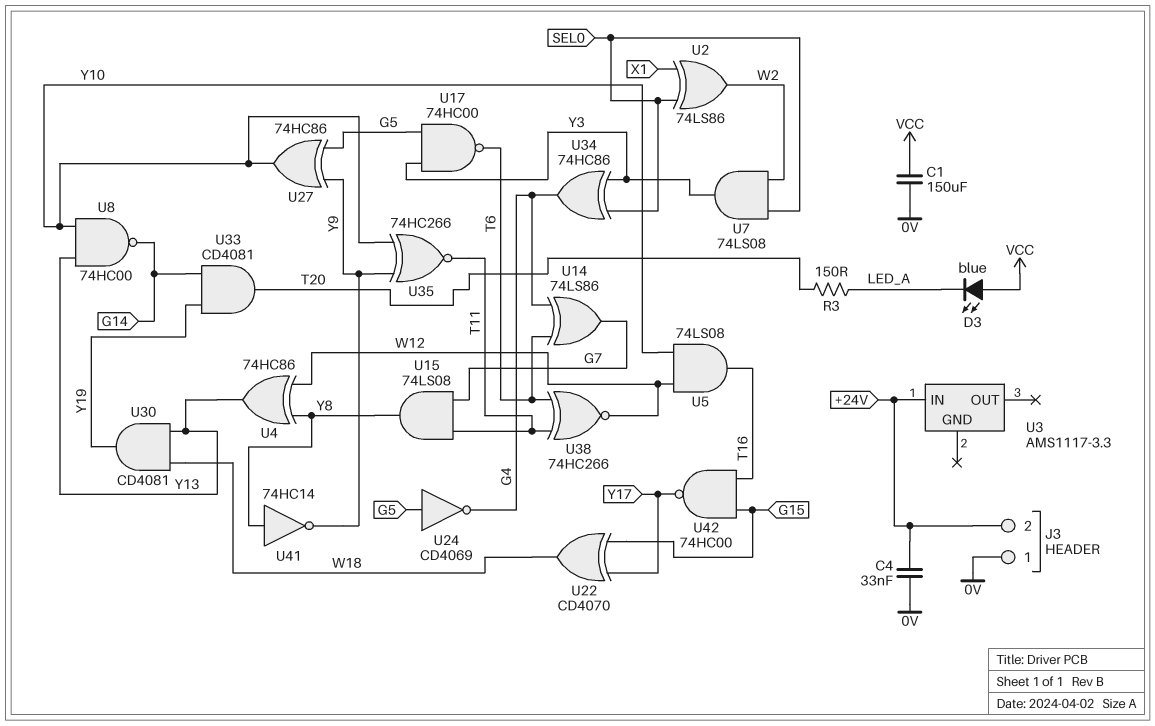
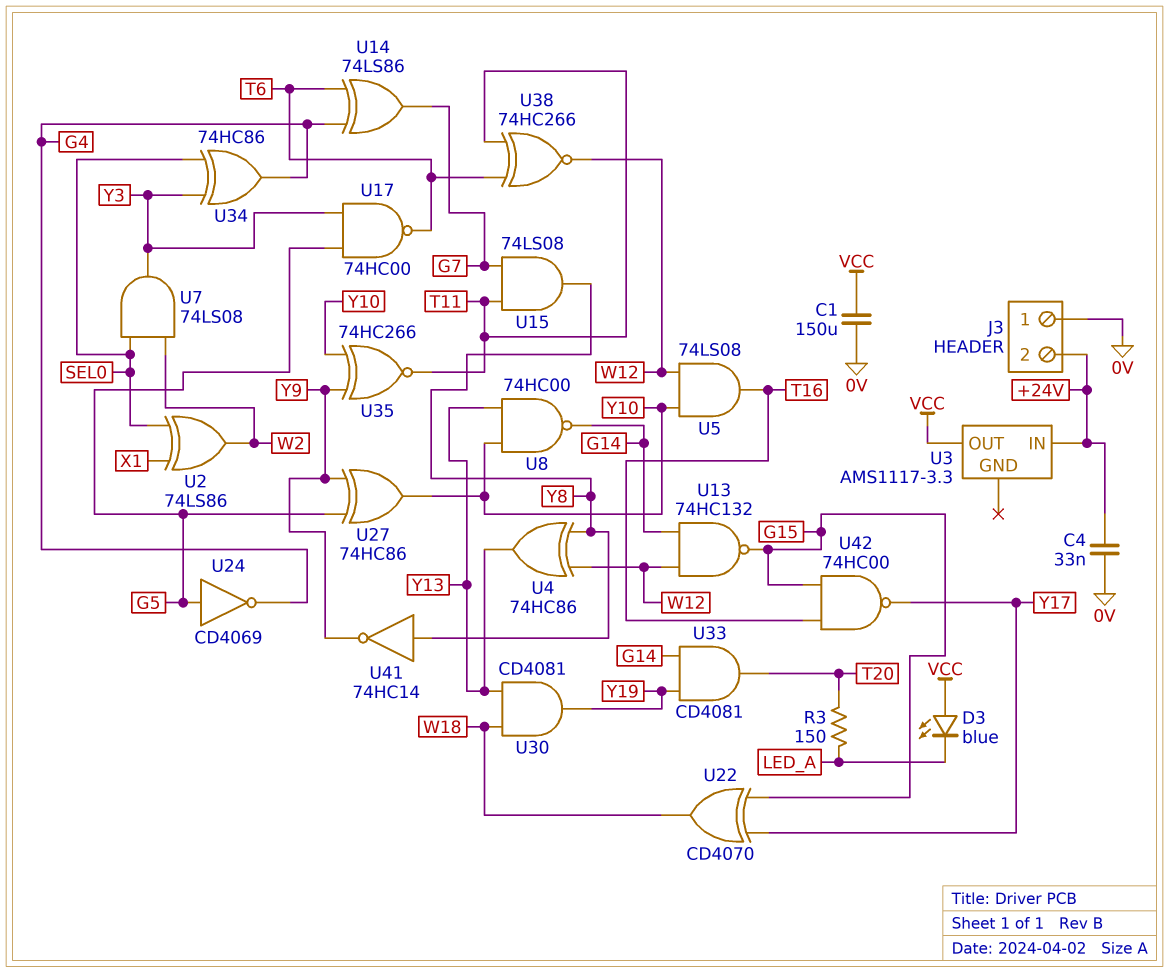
U3 pin OUT: none -> VCC
U13: none -> NAND 74HC132 (in G14, in W12, out G15)

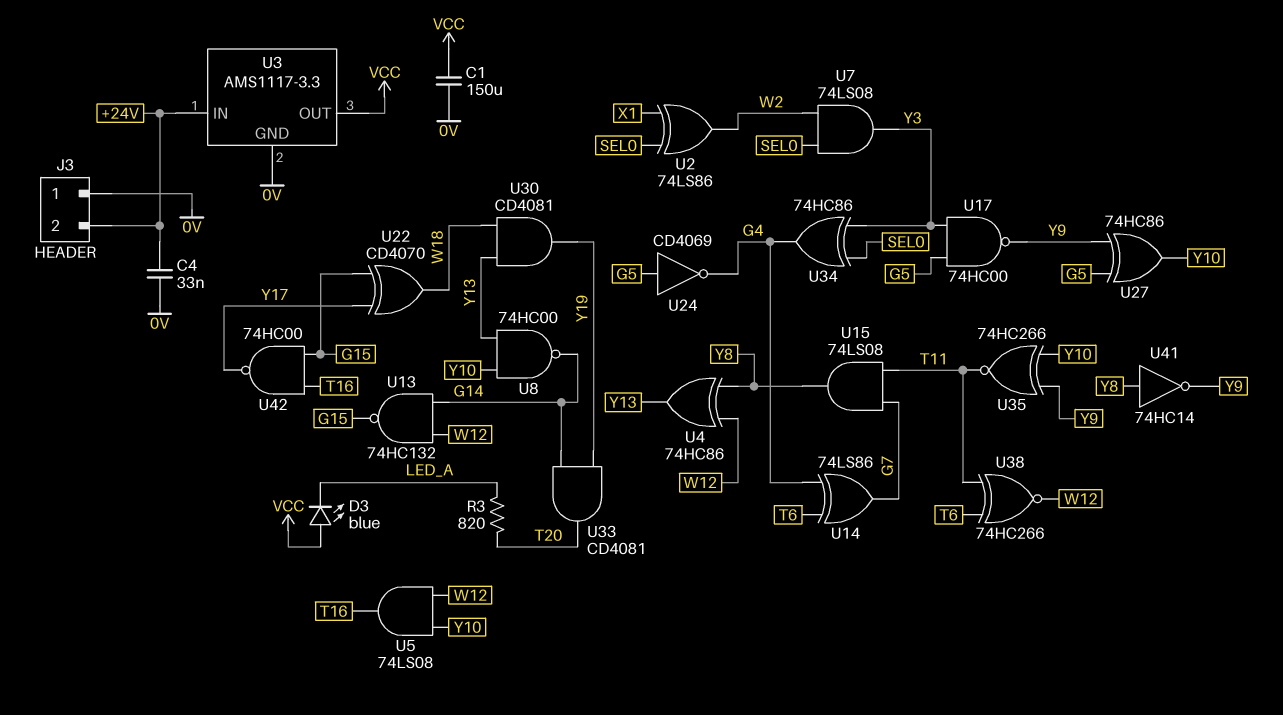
R3: 150 (LED_A, T20) -> 820 (LED_A, T20)
U3 pin GND: none -> 0V
U17: NAND 74HC00 (in G5, in Y3, out T6) -> NAND 74HC00 (in G5, in Y3, out Y9)

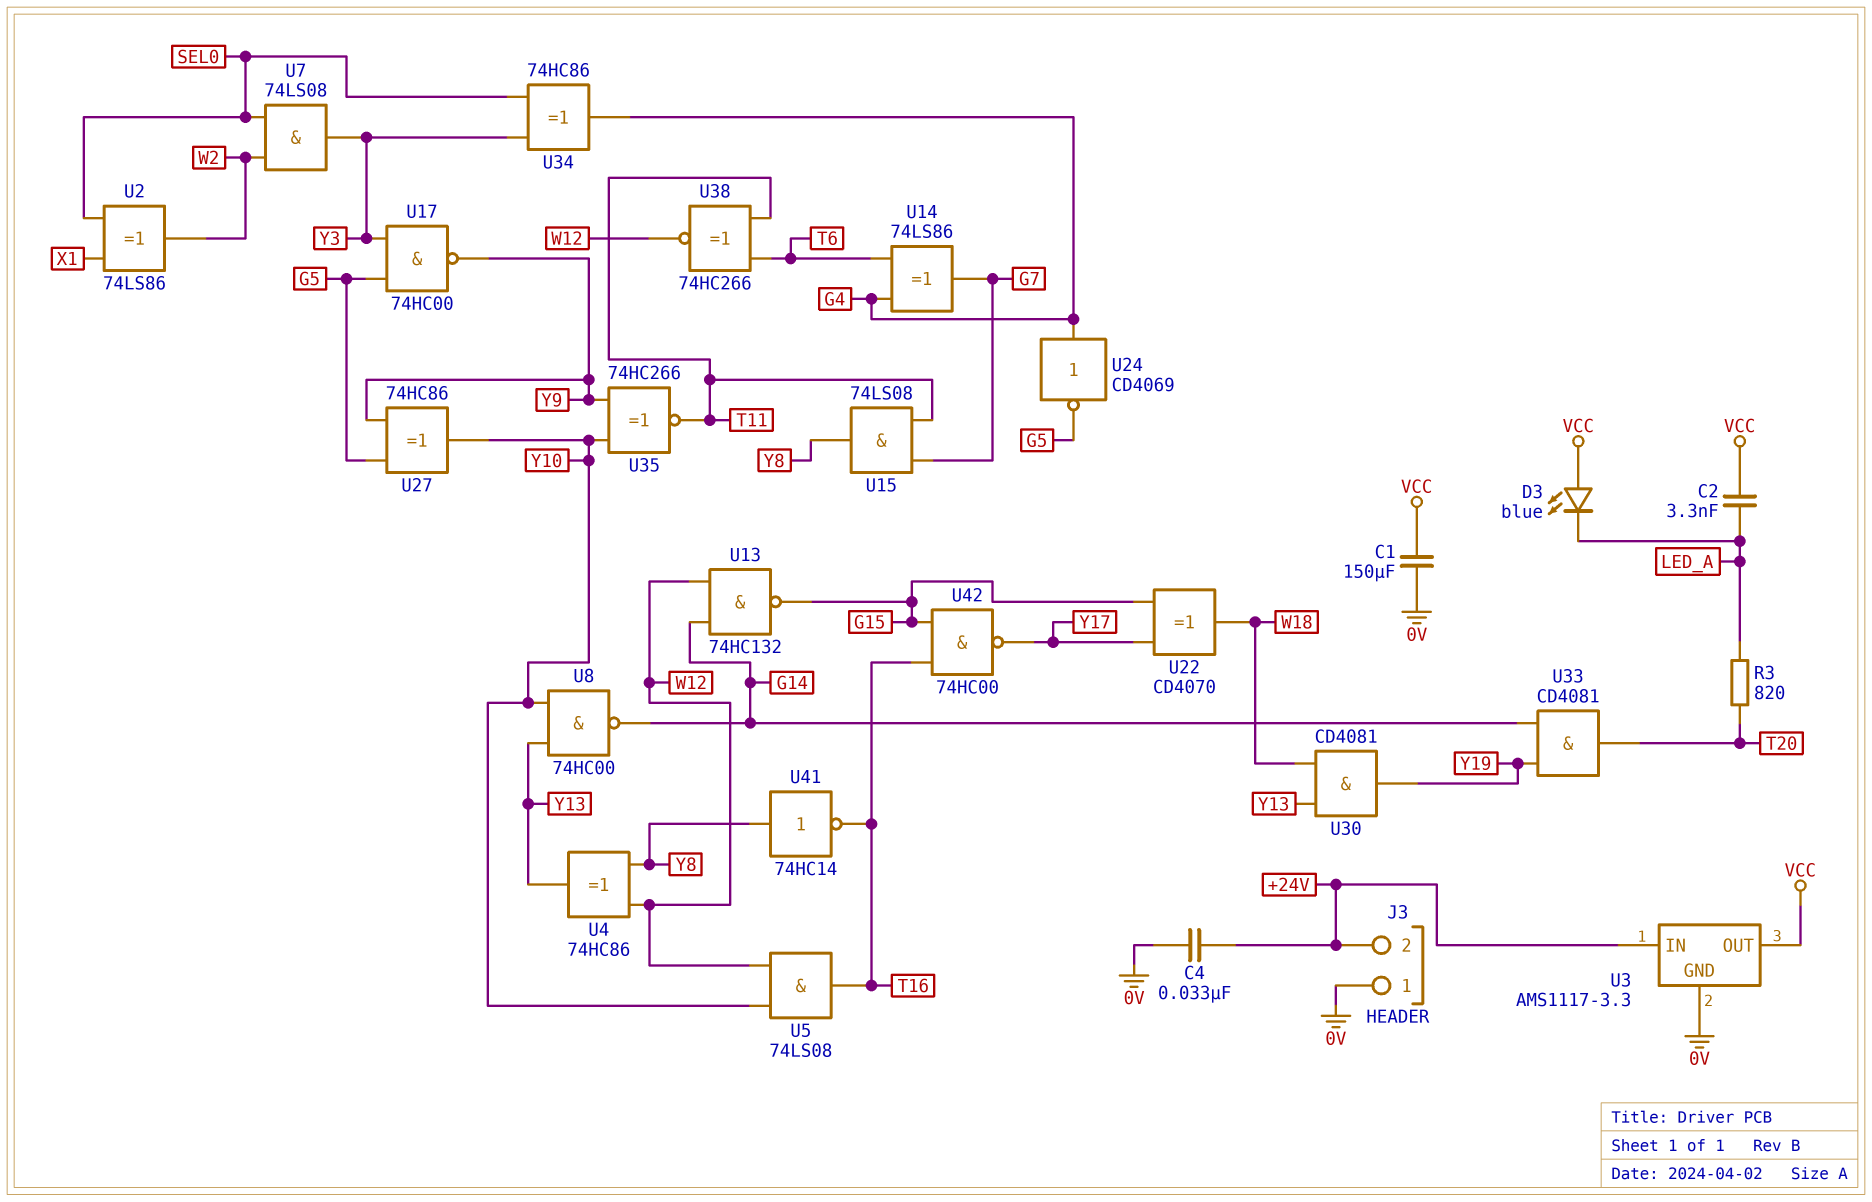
C2: none -> 3.3nF (LED_A, VCC)
U24: NOT CD4069 (in G5, out G4) -> NOT CD4069 (in G4, out G5)
U41: NOT 74HC14 (in Y8, out Y9) -> NOT 74HC14 (in Y8, out T16)

